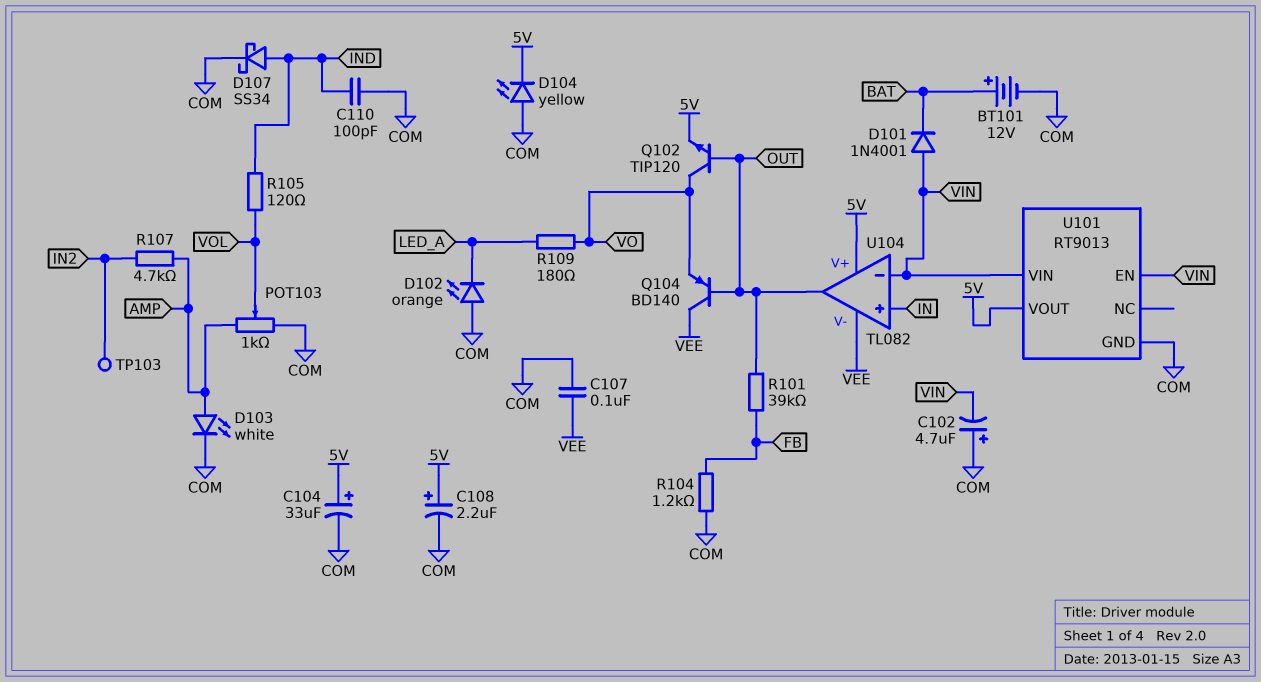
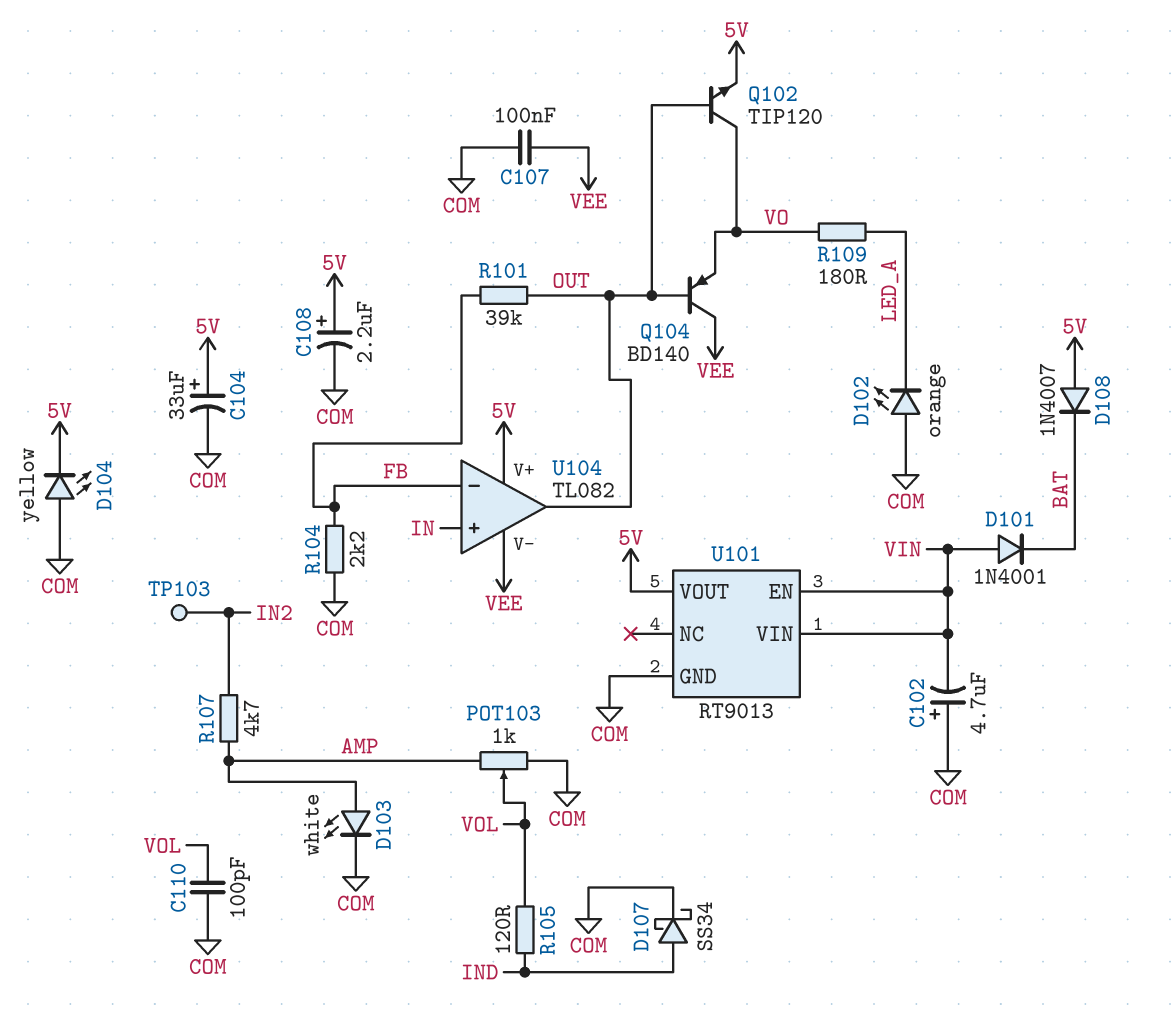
BT101: 12V (plus BAT, minus COM) -> none
C110: 100pF (COM, IND) -> 100pF (COM, VOL)
D108: none -> diode 1N4007 (A 5V, K BAT)
R104: 1.2k (COM, FB) -> 2.2k (COM, FB)
U104 pin in-: VIN -> FB

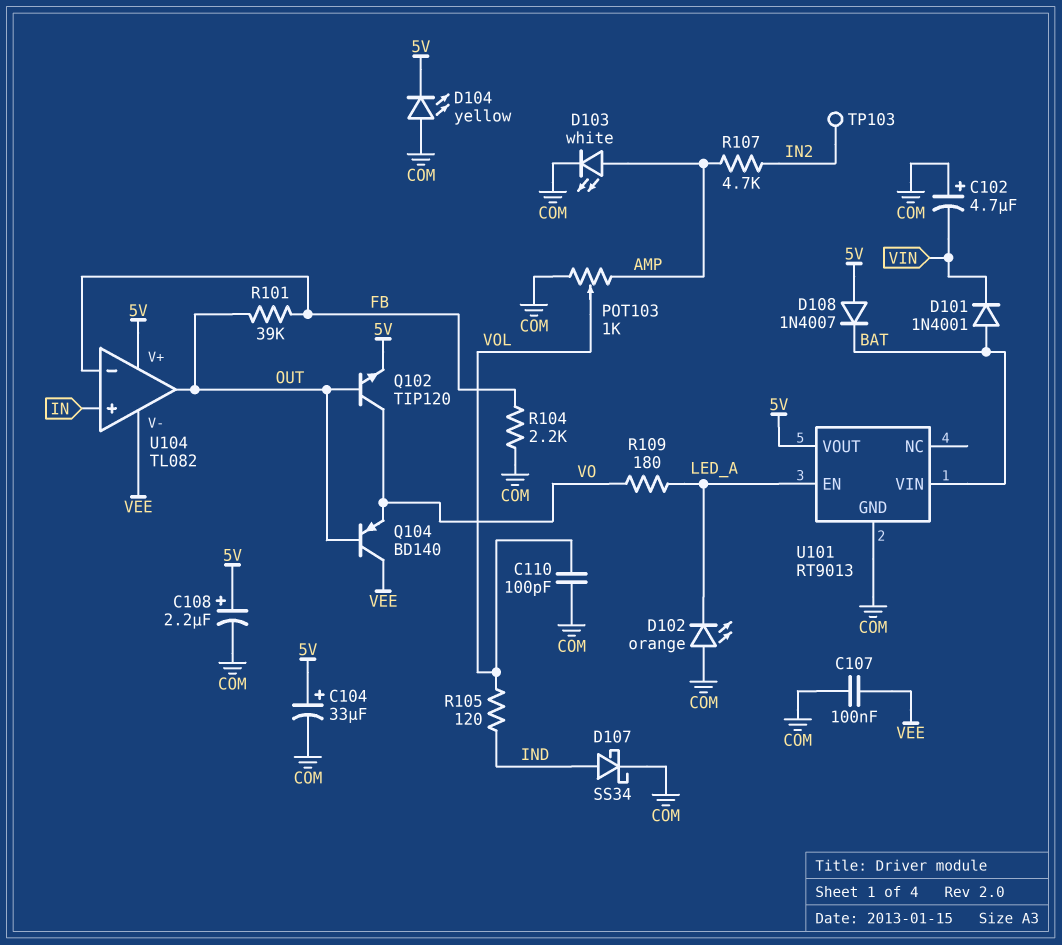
D101: diode 1N4001 (A VIN, K BAT) -> diode 1N4001 (A BAT, K VIN)
U101 pin EN: VIN -> LED_A
U101 pin VIN: VIN -> BAT

